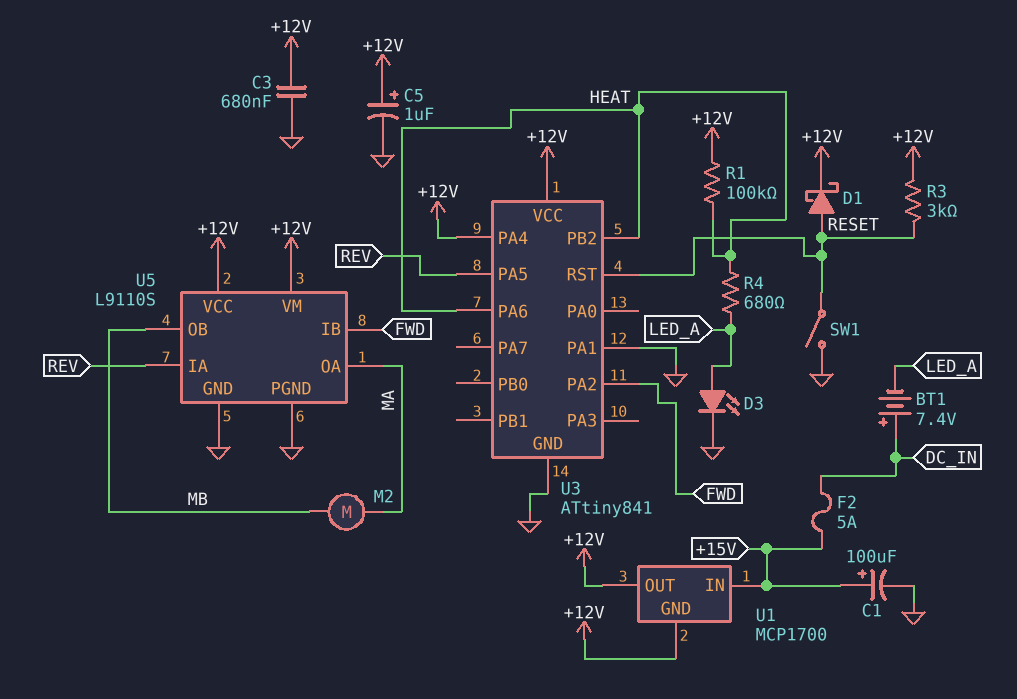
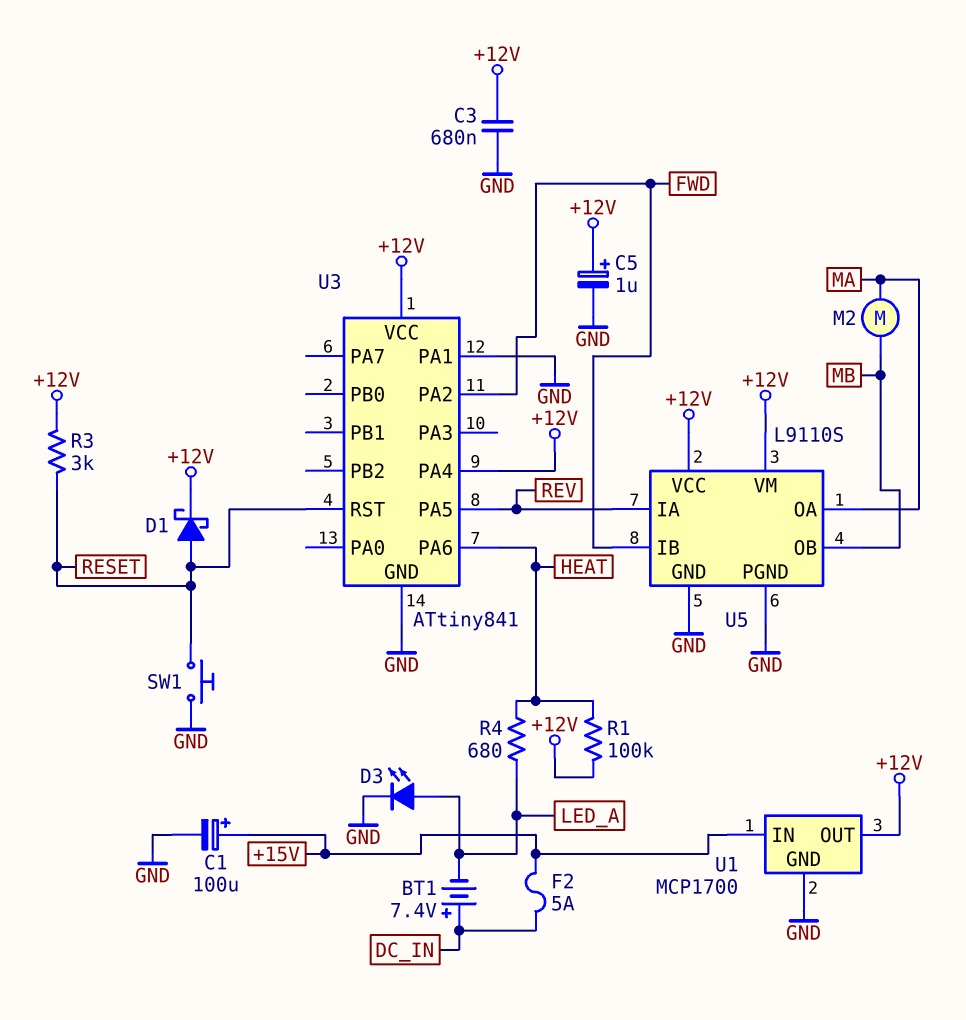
SW1: switch (GND, RESET) -> button (GND, RESET)
U1 pin GND: +12V -> GND
U3 pin PB2: HEAT -> none

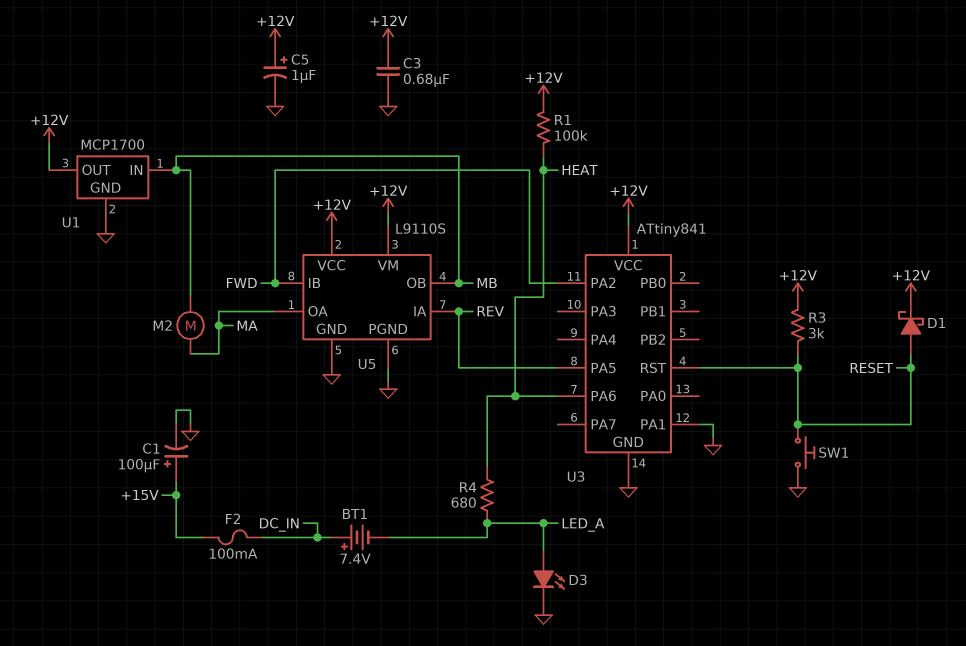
F2: 5A (+15V, DC_IN) -> 100mA (+15V, DC_IN)
U1 pin IN: +15V -> MB
U3 pin PA4: +12V -> none

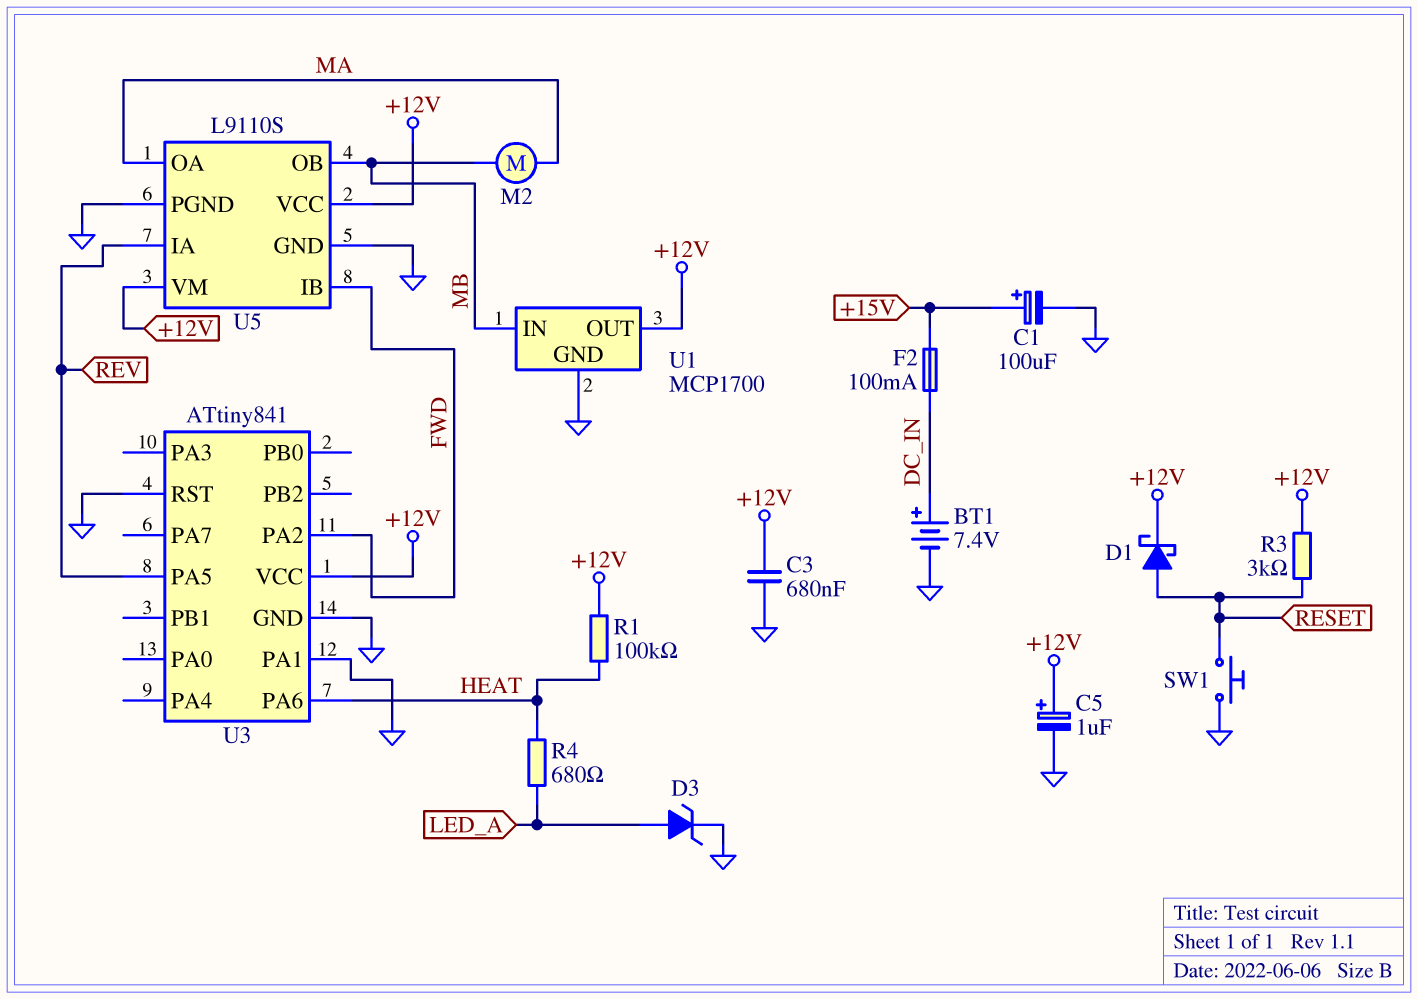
BT1: 7.4V (plus DC_IN, minus LED_A) -> 7.4V (plus DC_IN, minus GND)
D3: LED (A LED_A, K GND) -> zener (A LED_A, K GND)
U3 pin RST: RESET -> GND

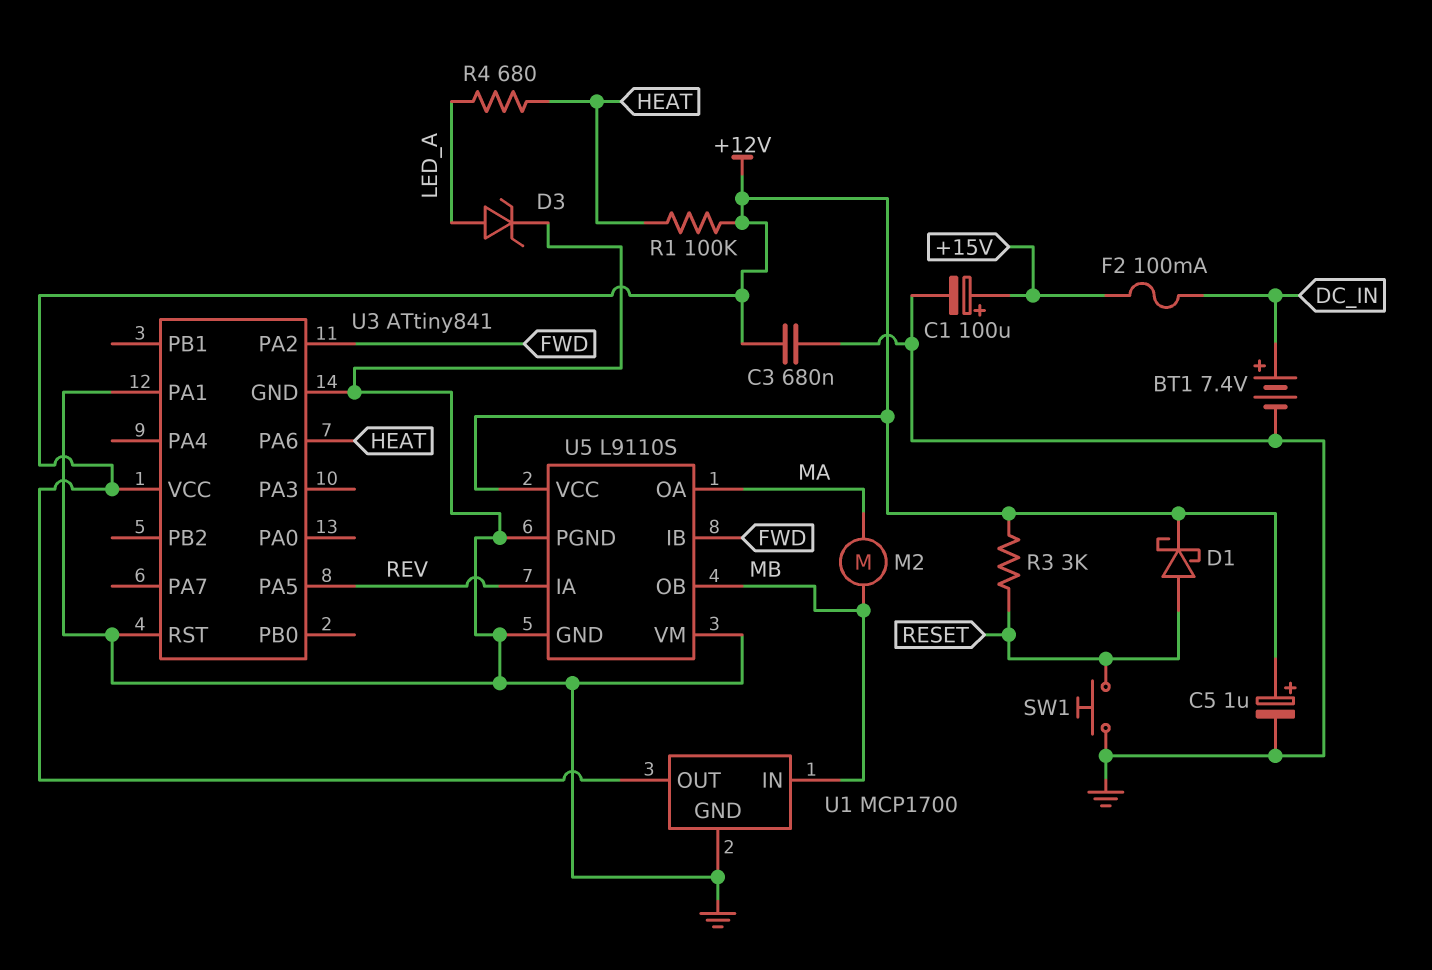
U5 pin VM: +12V -> GND

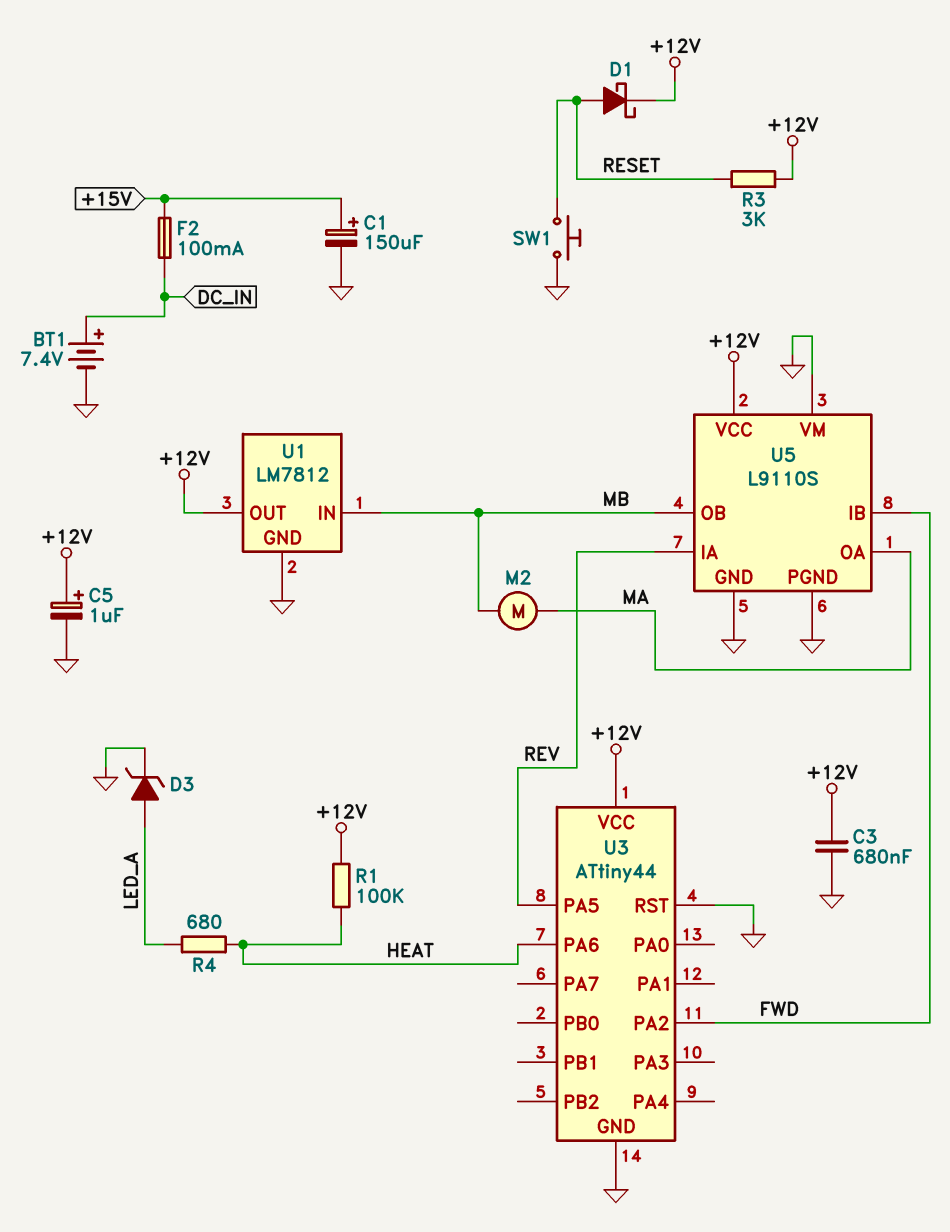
C1: 100uF (plus +15V, minus GND) -> 150uF (plus +15V, minus GND)
U1: MCP1700 -> LM7812
U3: ATtiny841 -> ATtiny44
U3 pin PA1: GND -> none

